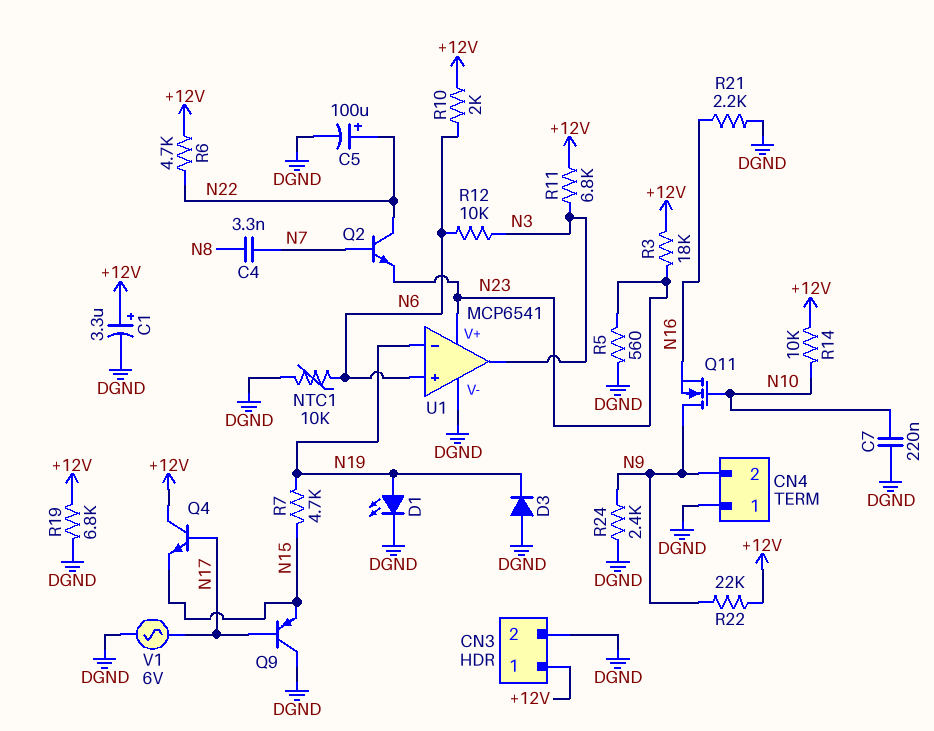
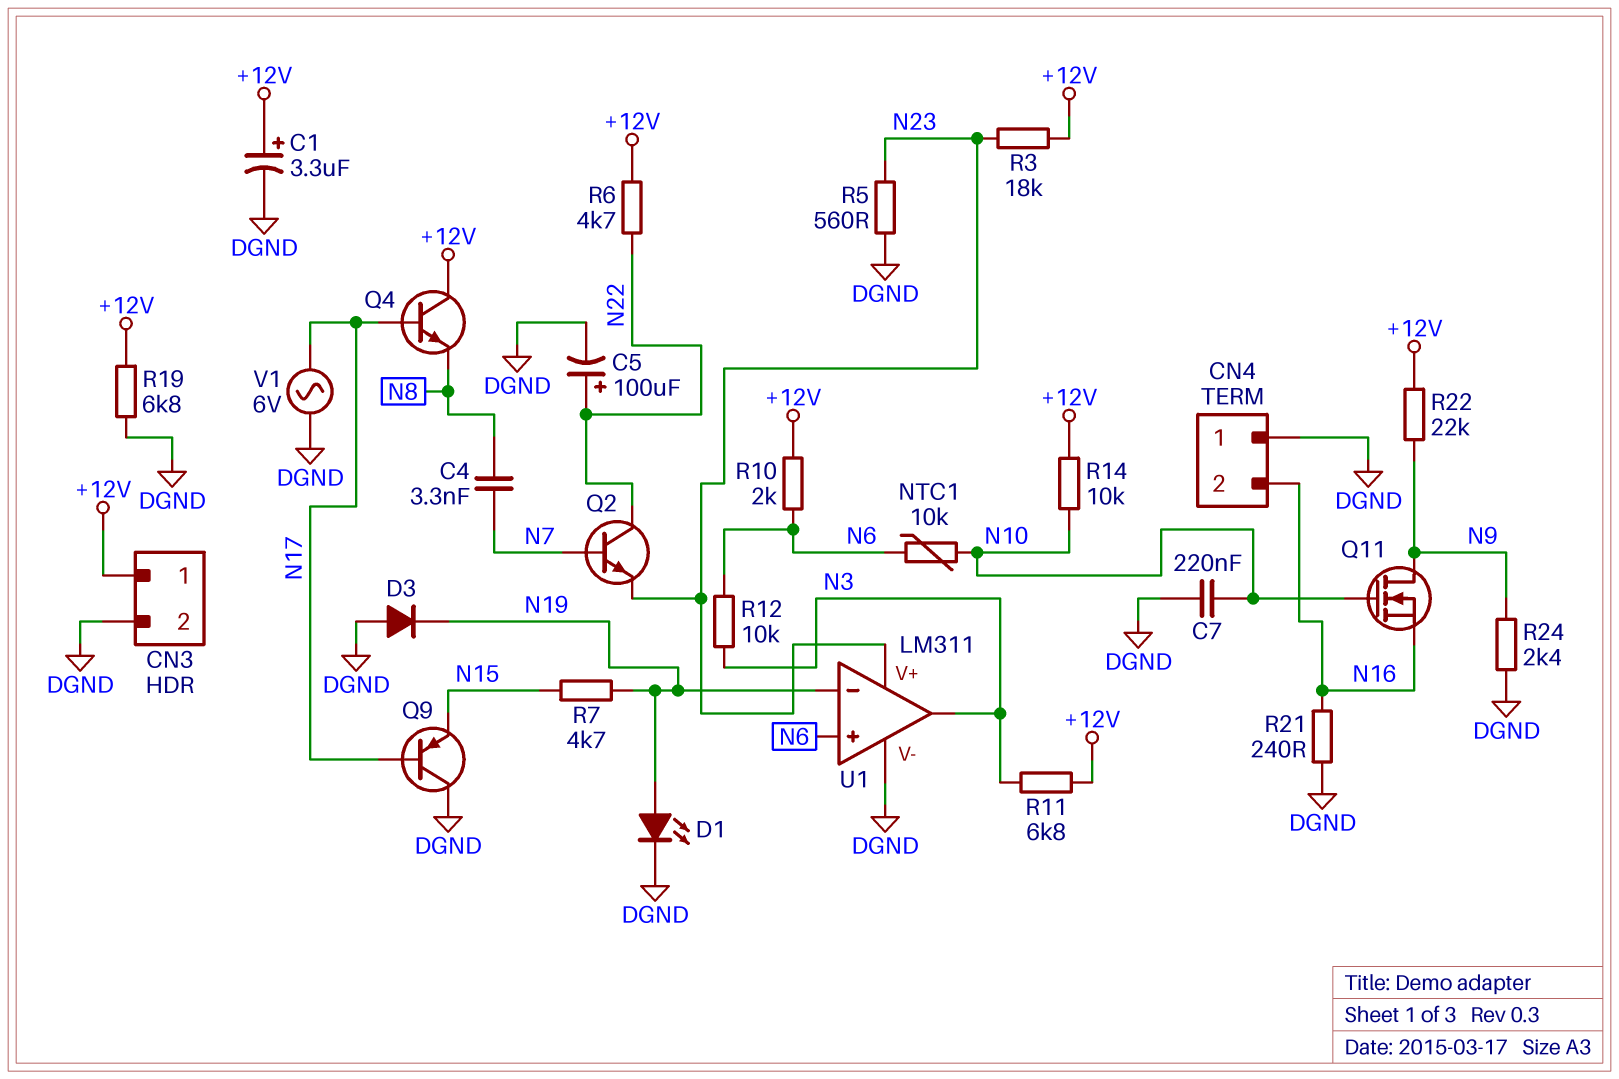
CN4 pin 2: N9 -> N16
NTC1: 10k (DGND, N6) -> 10k (N6, N10)
Q4: NPN (B N17, C +12V, E N15) -> NPN (B N17, C +12V, E N8)
R21: 2.2k (DGND, N16) -> 240 (DGND, N16)
U1: MCP6541 -> LM311

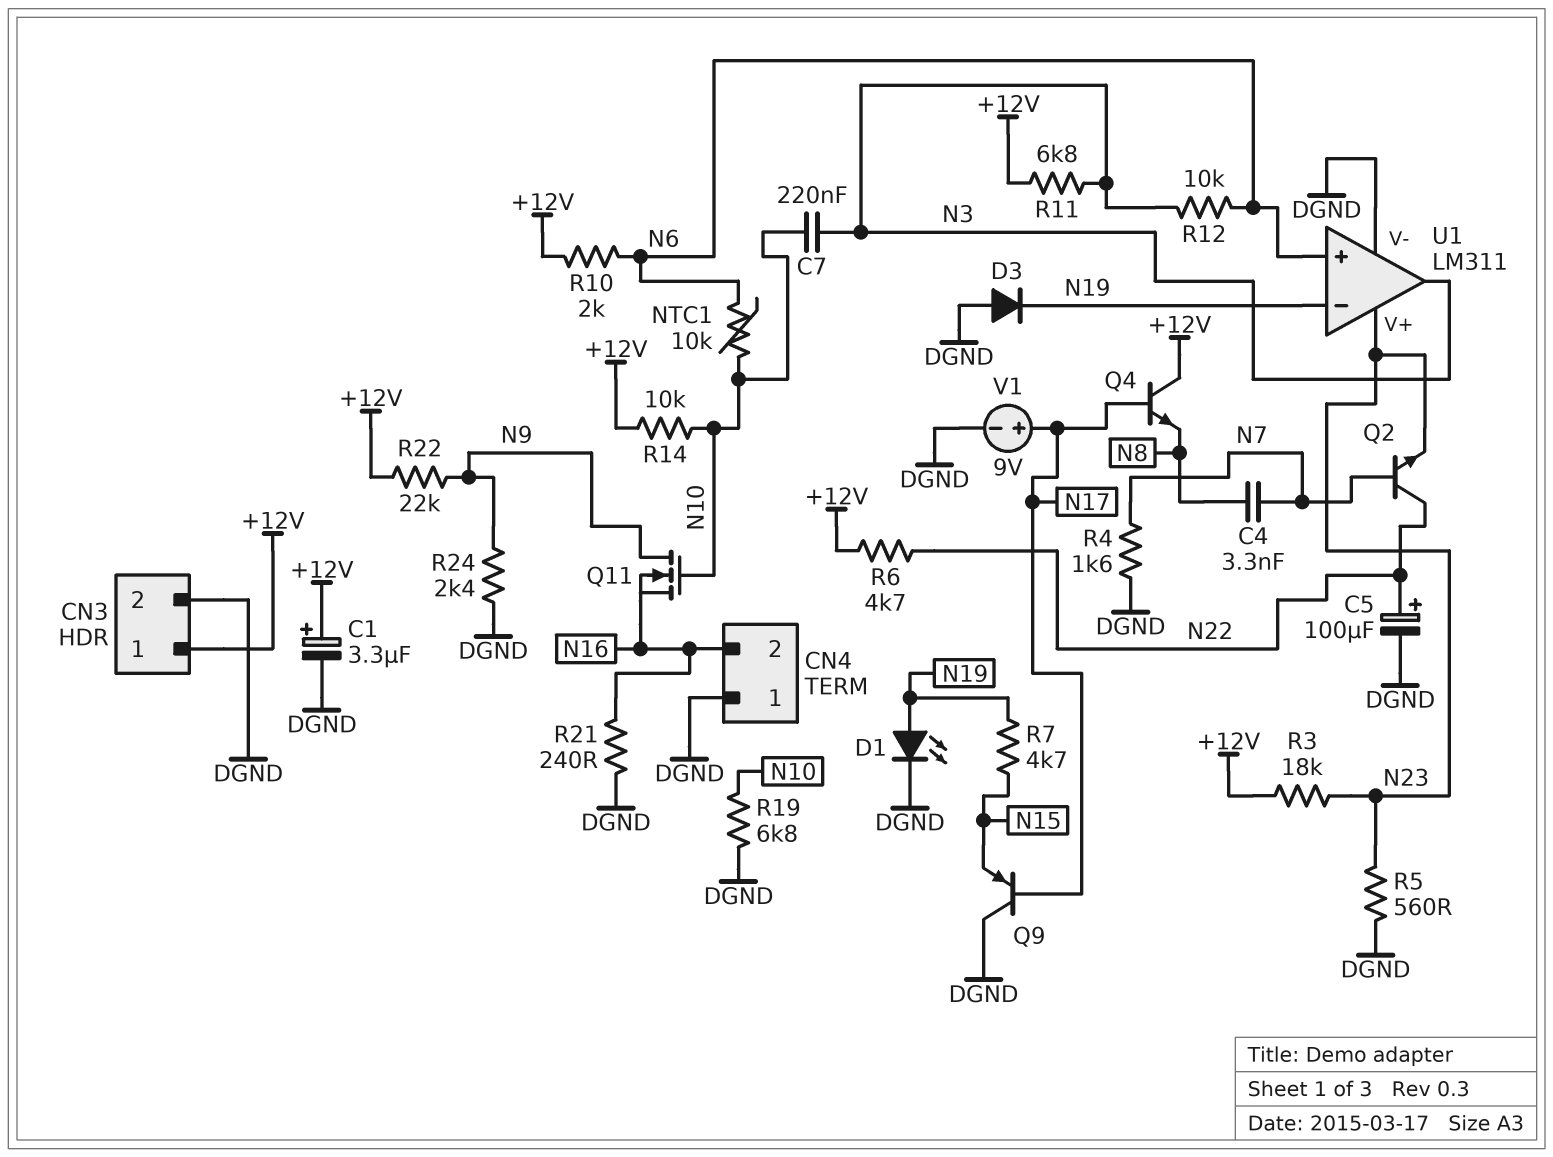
C7: 220nF (DGND, N10) -> 220nF (N3, N10)
R4: none -> 1.6k (DGND, N7)
R19: 6.8k (+12V, DGND) -> 6.8k (DGND, N10)
V1: AC 6V (DGND, N17) -> 9V (plus N17, minus DGND)

